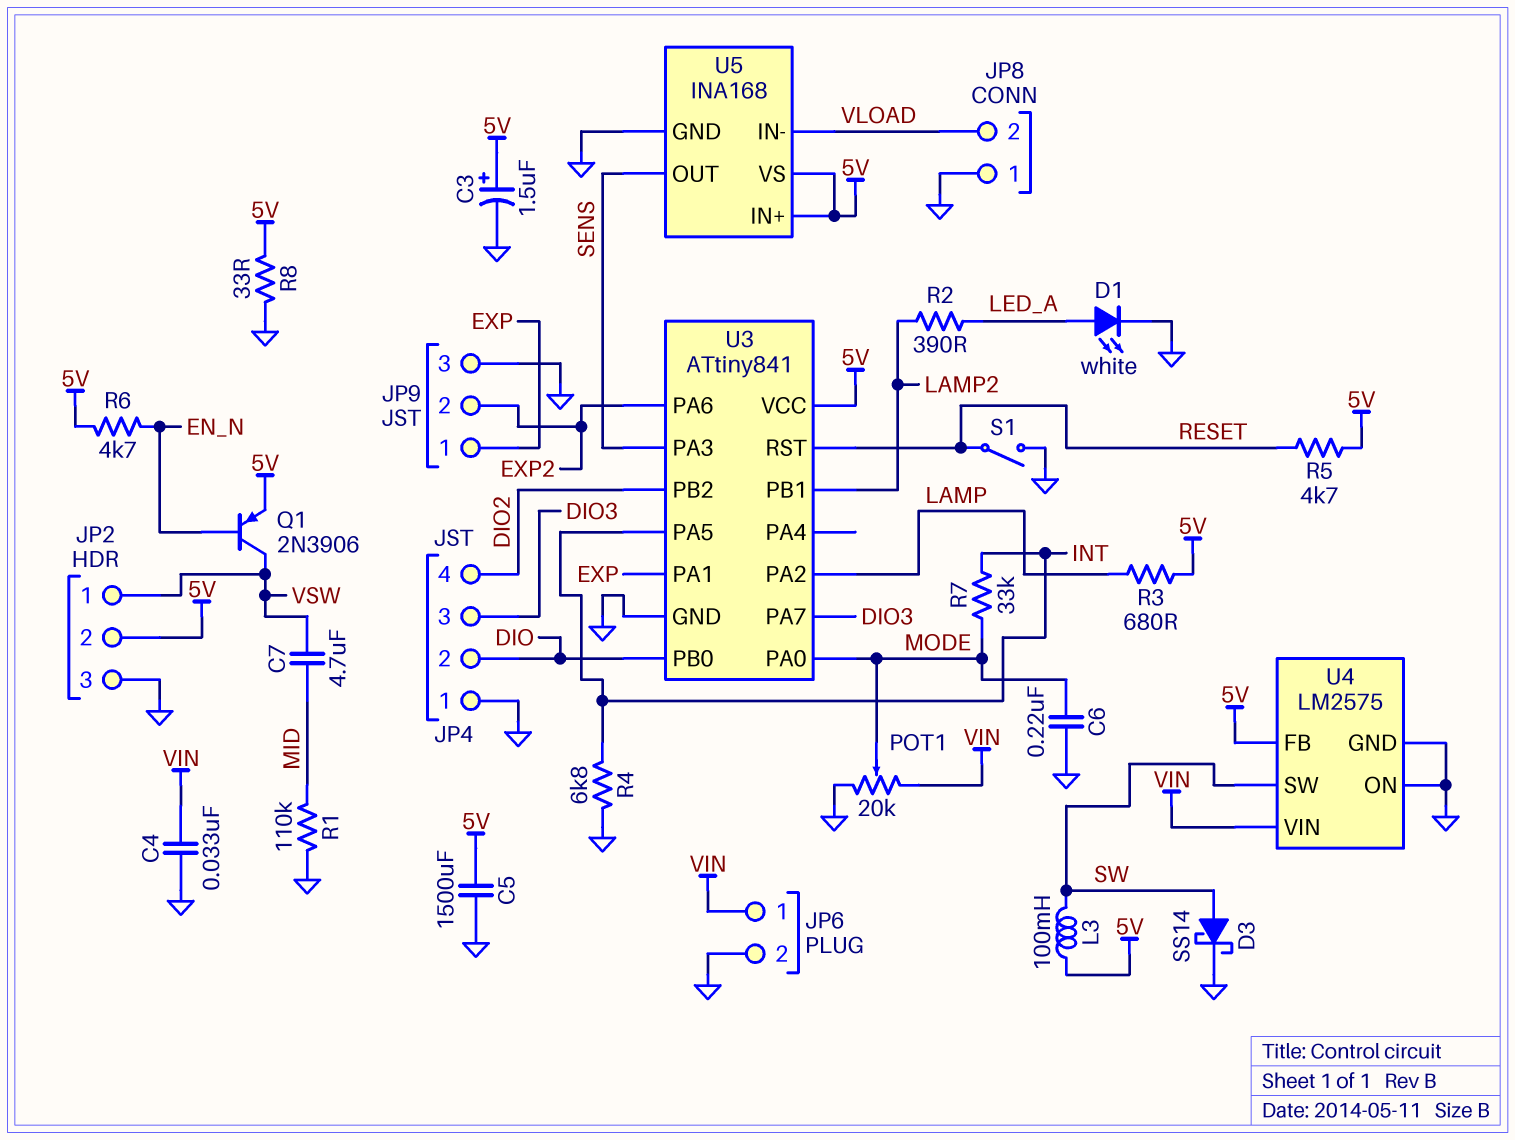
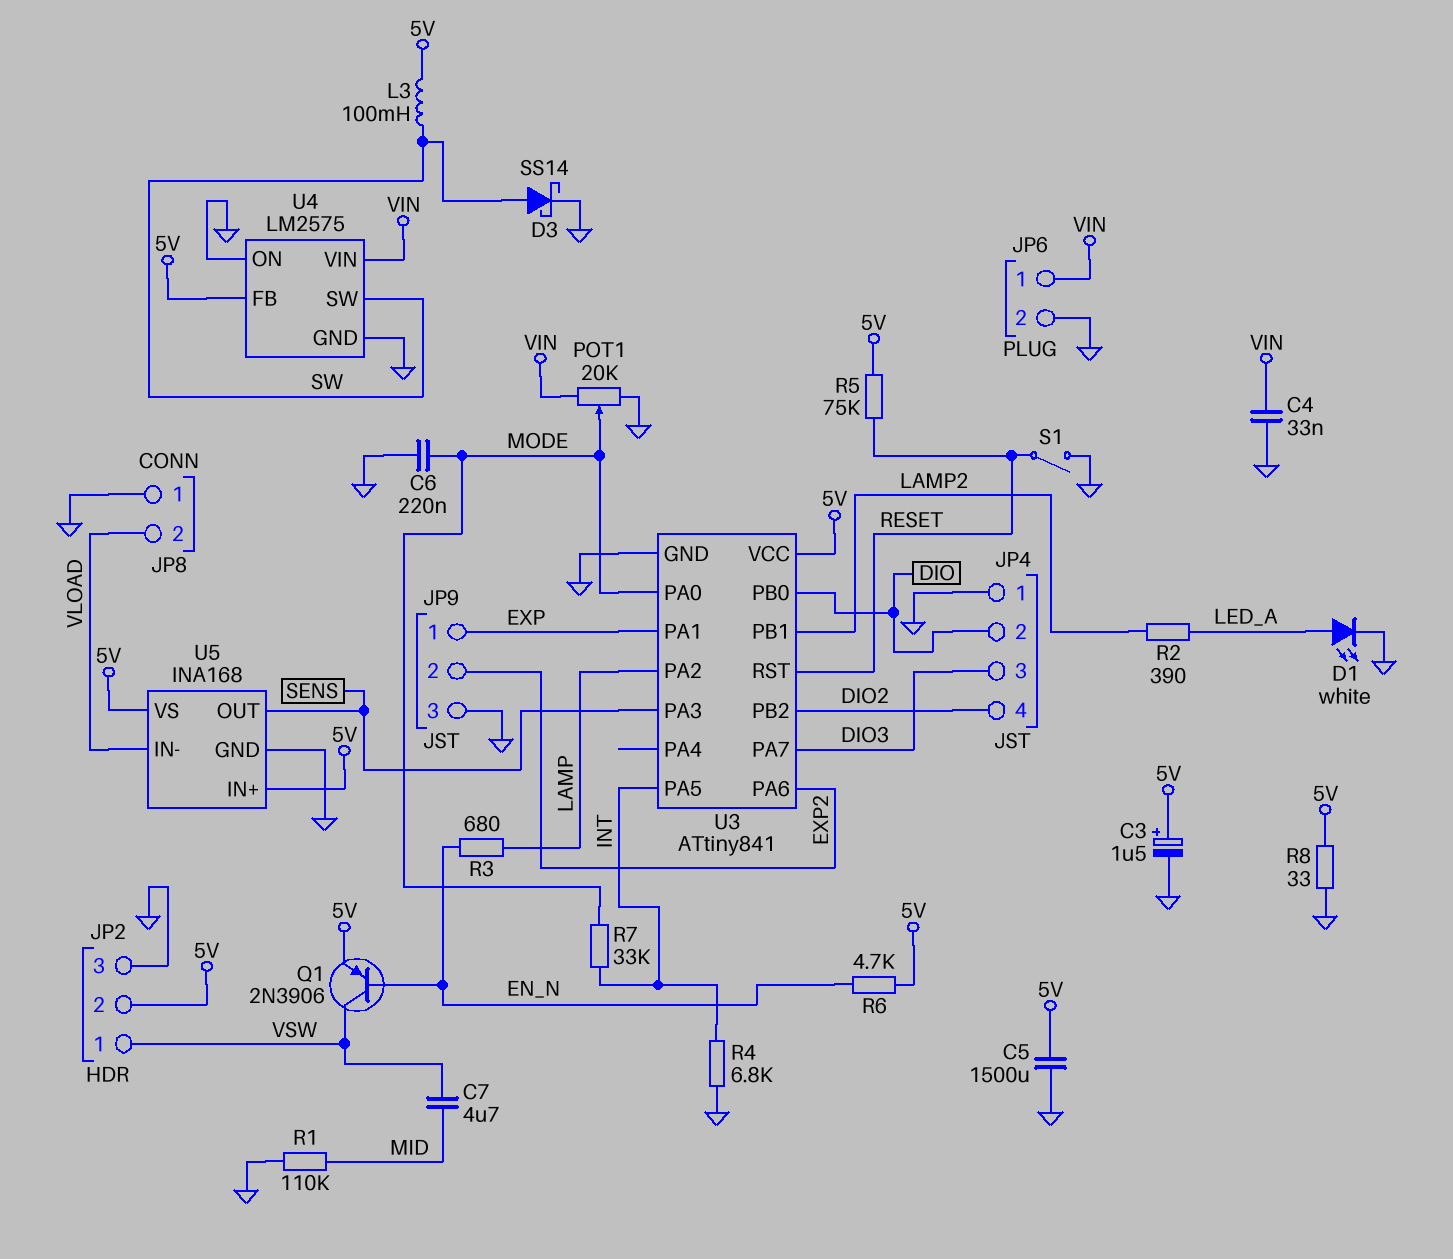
R3: 680 (5V, LAMP) -> 680 (EN_N, LAMP)
R5: 4.7k (5V, RESET) -> 75k (5V, RESET)

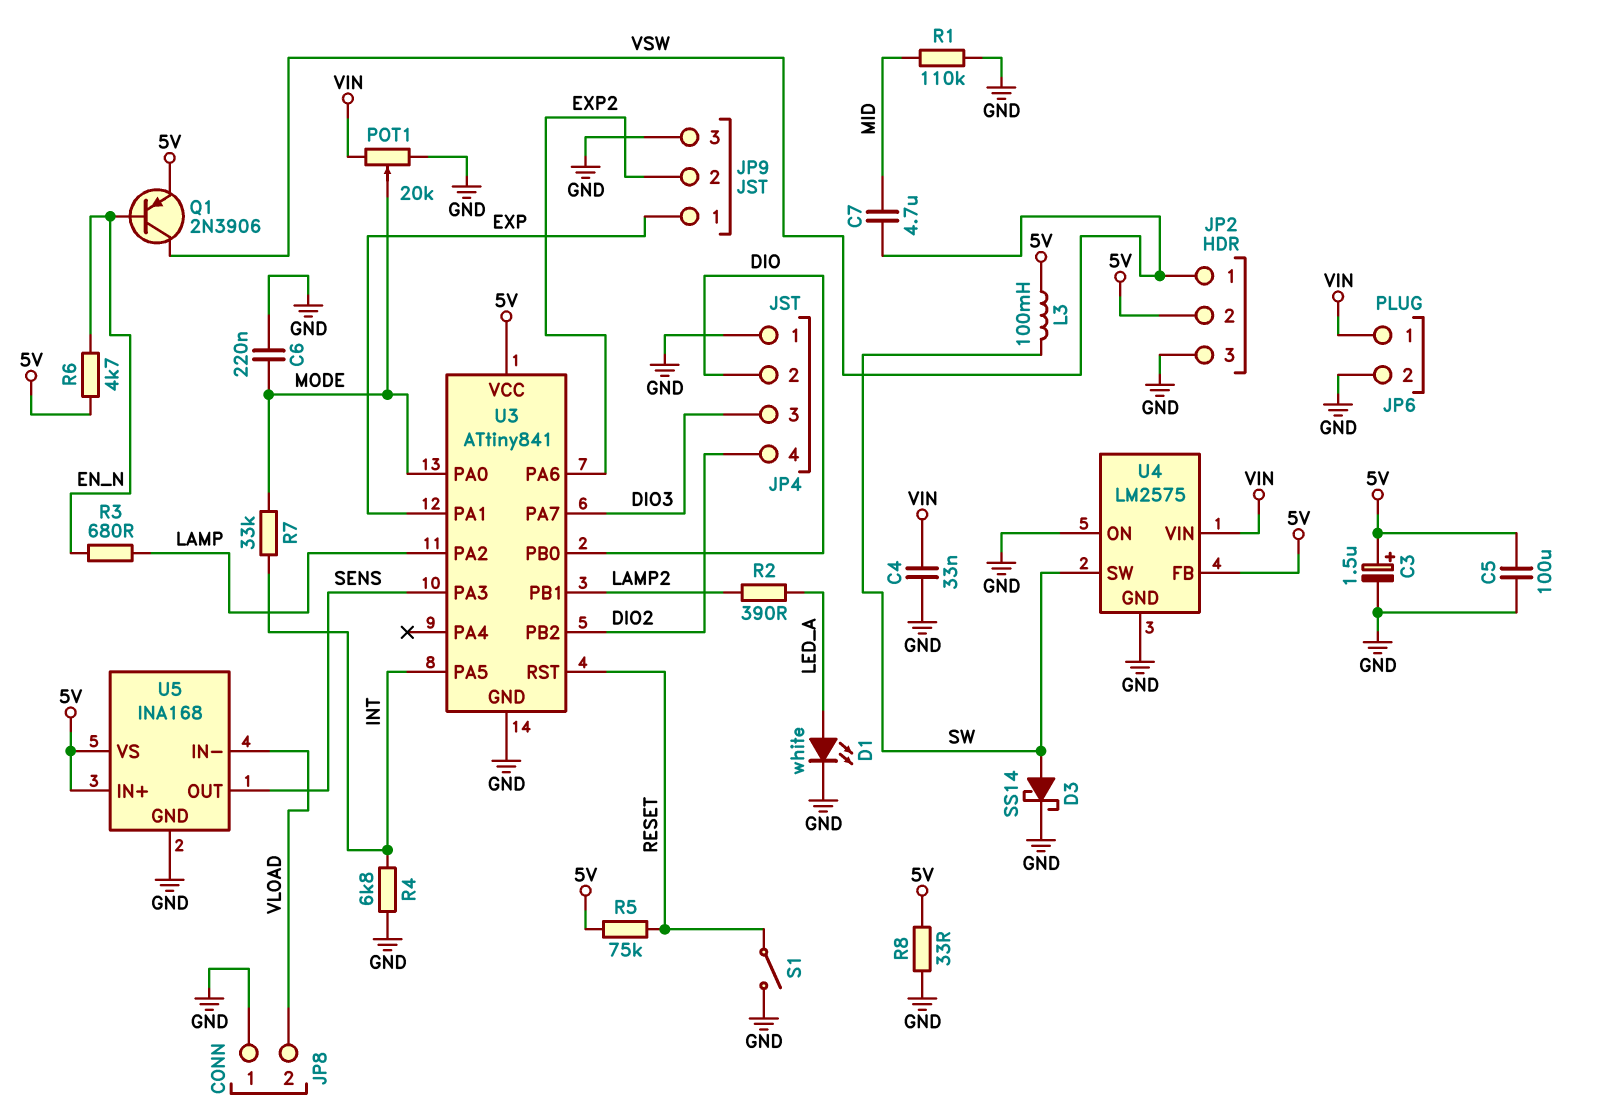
C5: 1500uF (5V, GND) -> 100uF (5V, GND)

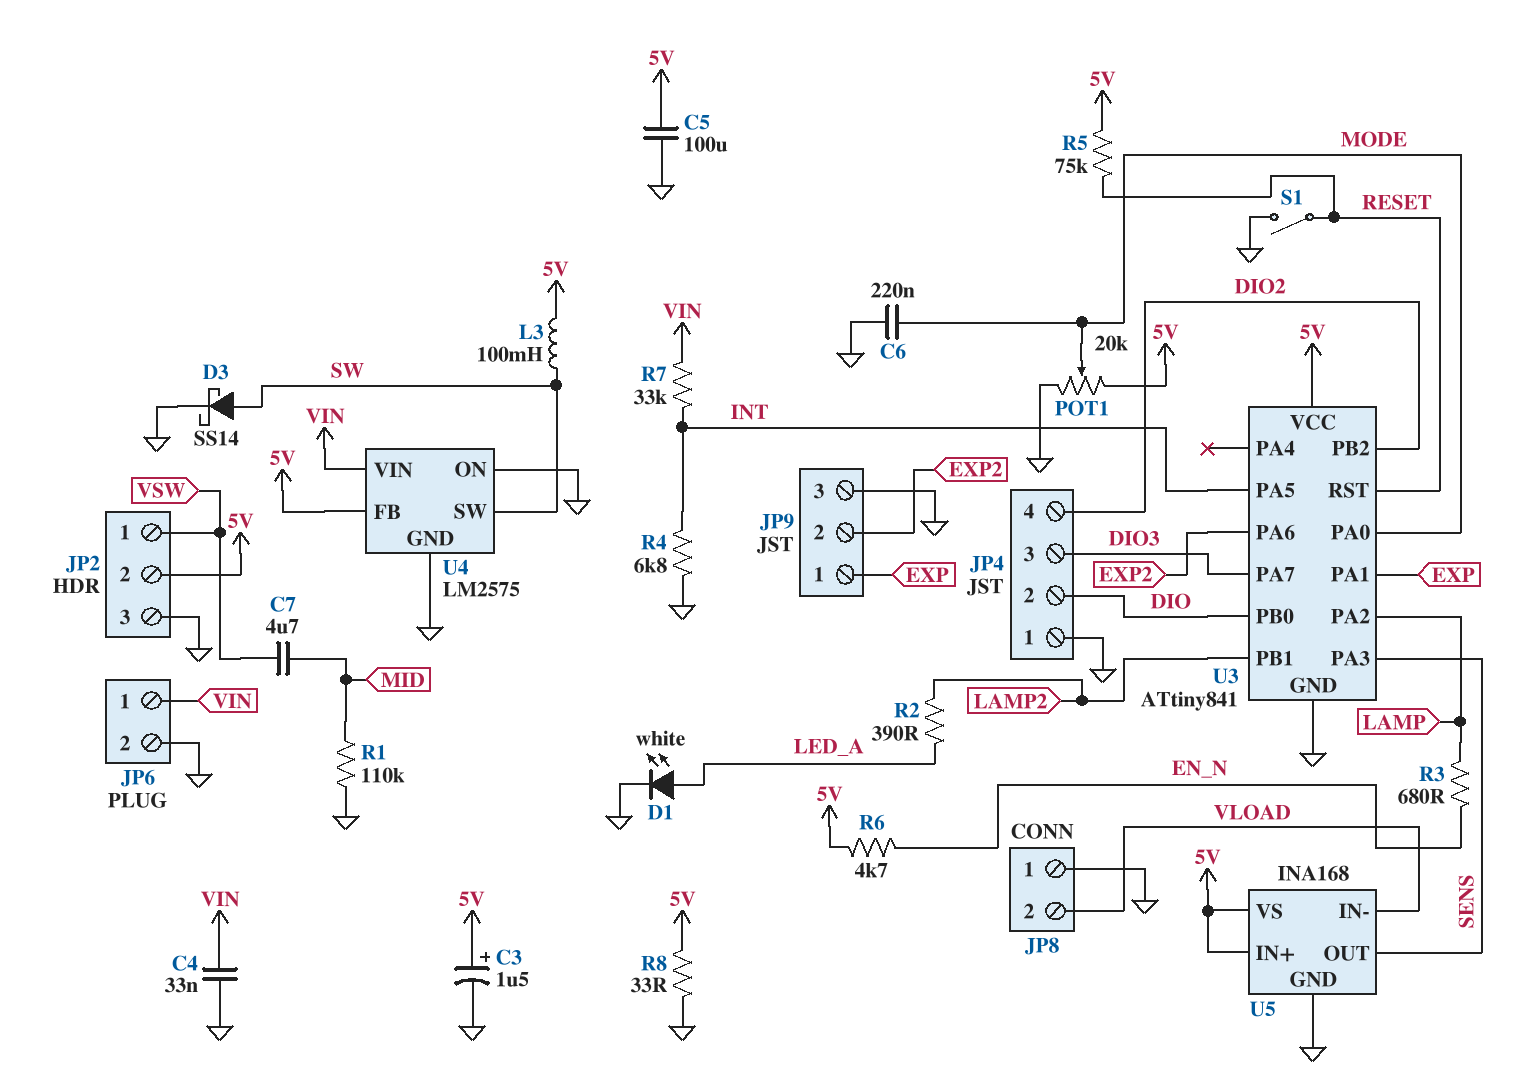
POT1: 20k (GND, VIN, wiper MODE) -> 20k (5V, GND, wiper MODE)
Q1: PNP 2N3906 (B EN_N, C VSW, E 5V) -> none
R7: 33k (INT, MODE) -> 33k (INT, VIN)

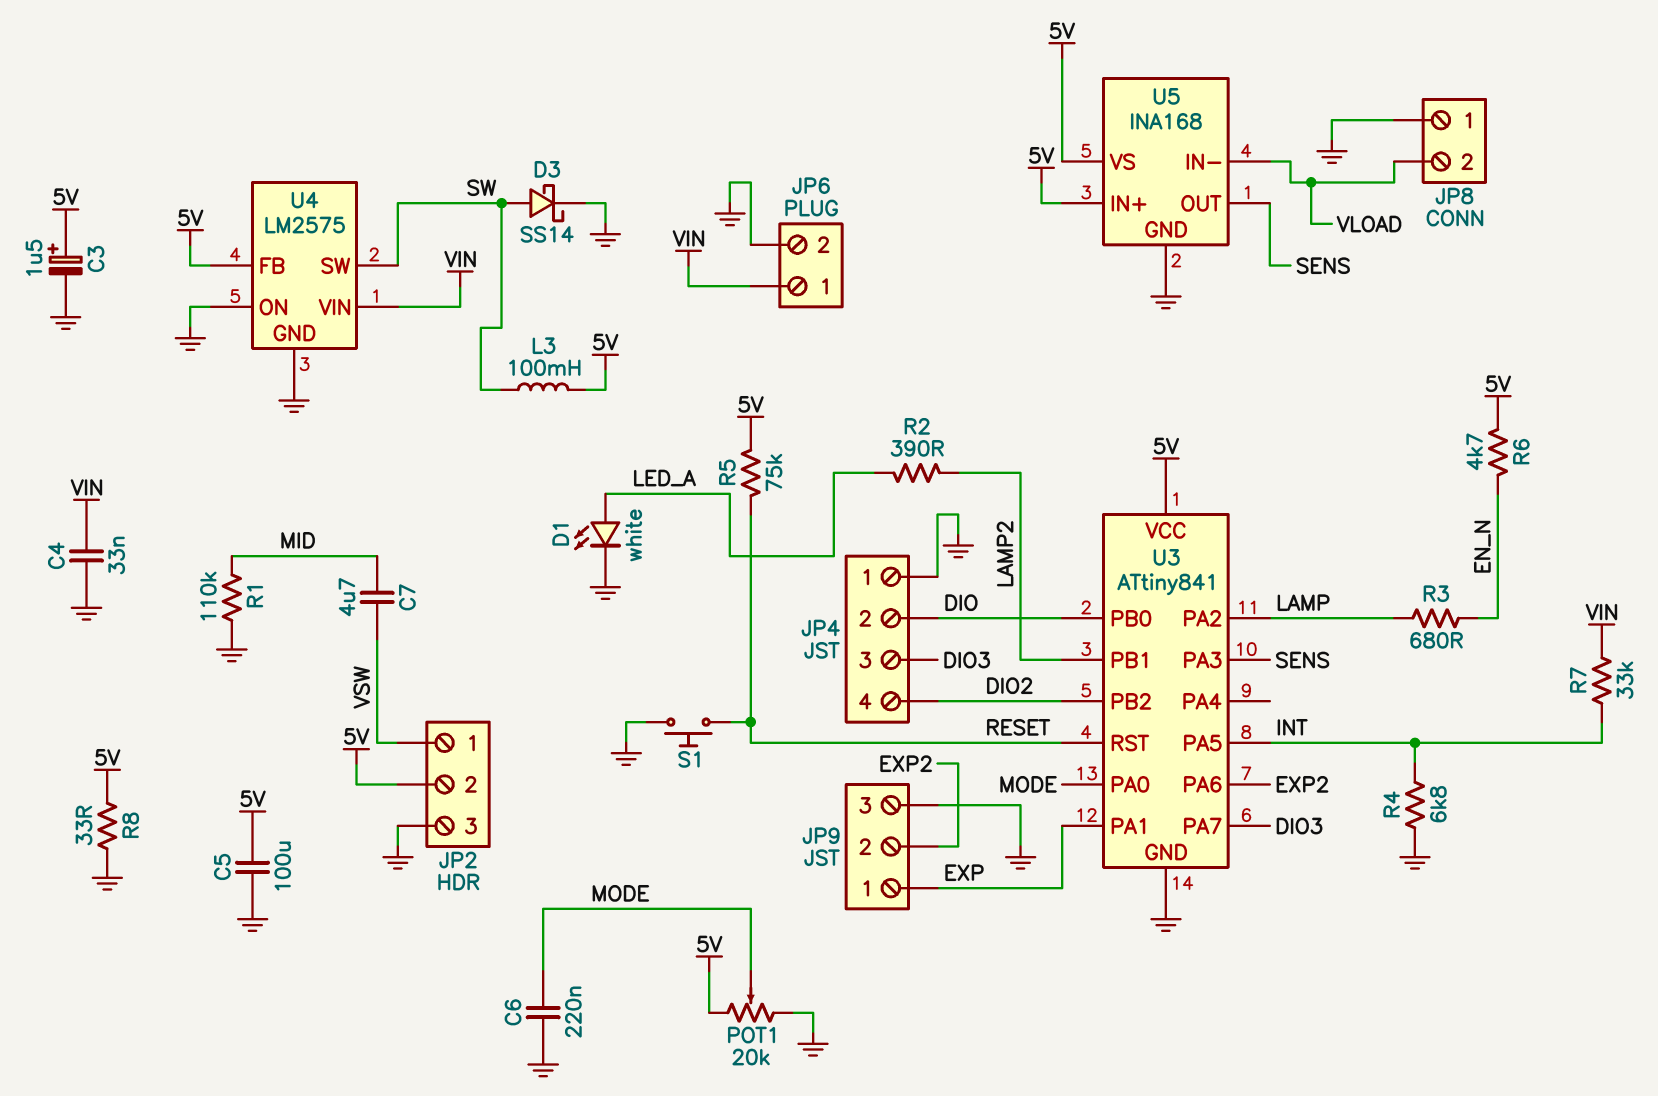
S1: switch (GND, RESET) -> button (GND, RESET)

